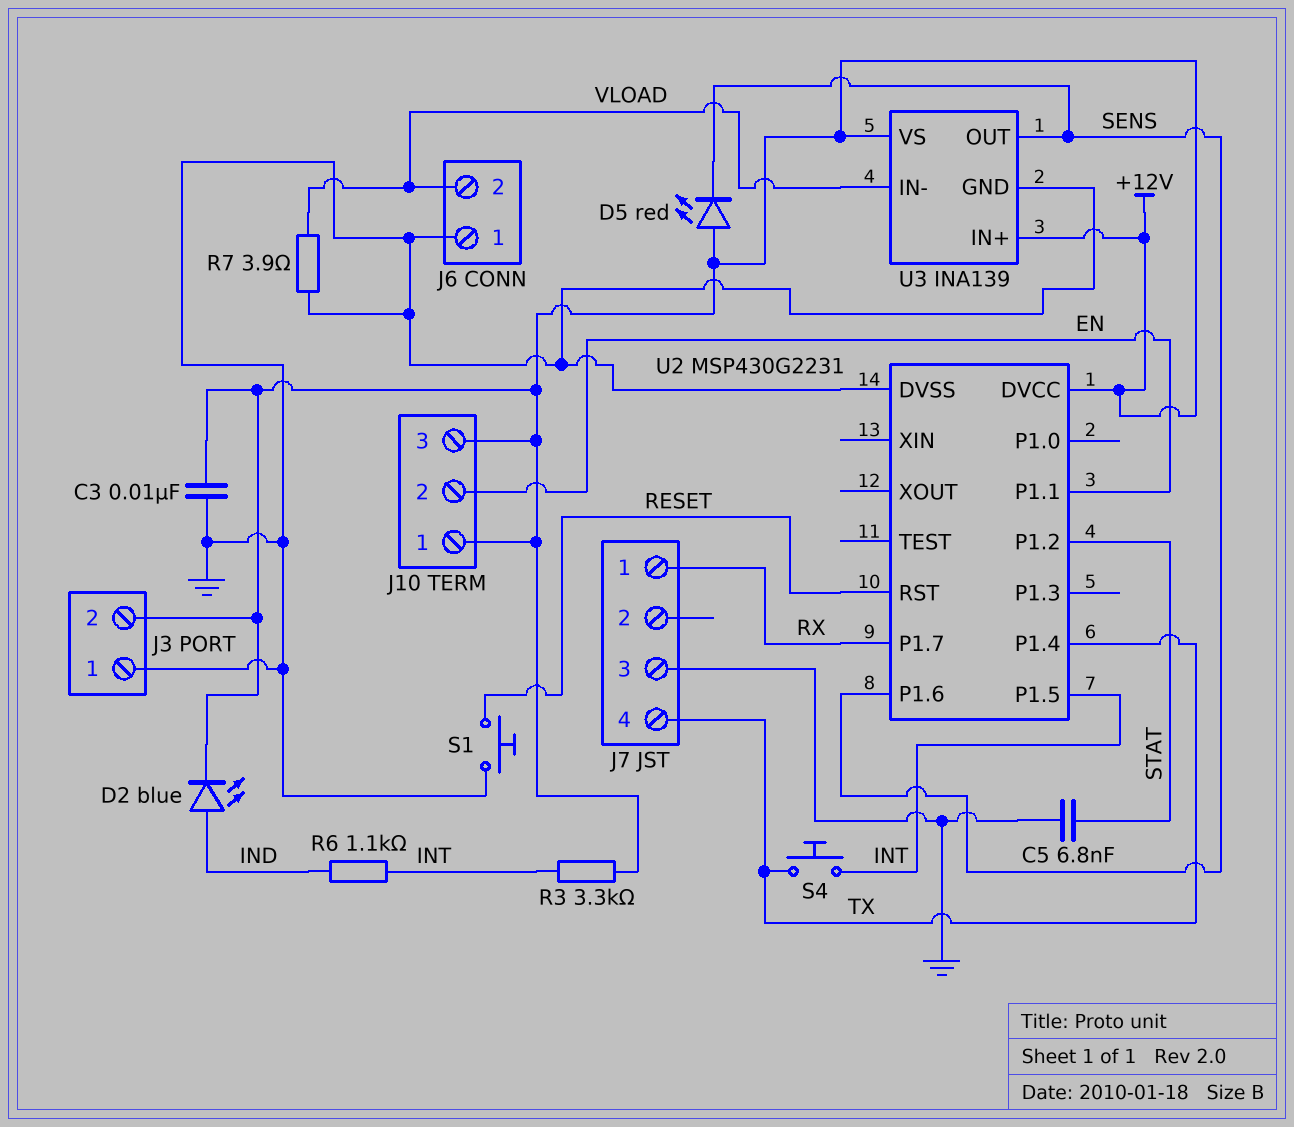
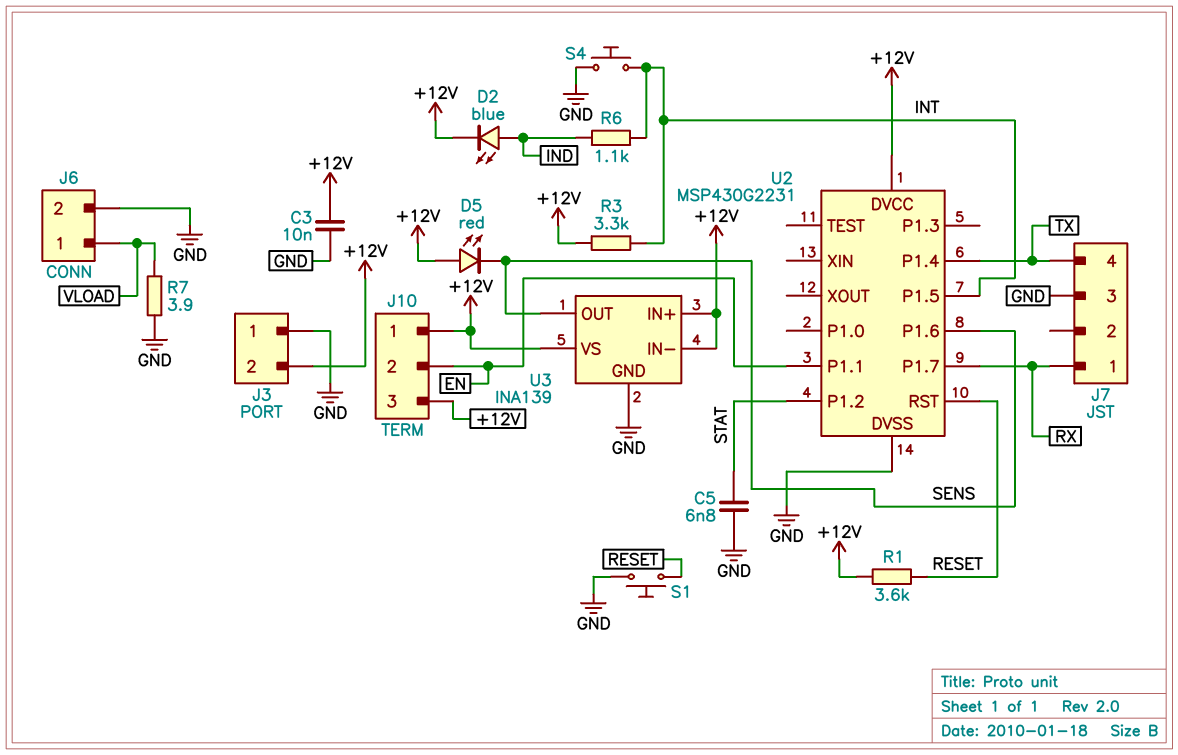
J6 pin 1: GND -> VLOAD
J6 pin 2: VLOAD -> GND
R1: none -> 3.6k (+12V, RESET)
S4: button (INT, TX) -> button (GND, INT)
U3 pin IN-: VLOAD -> +12V

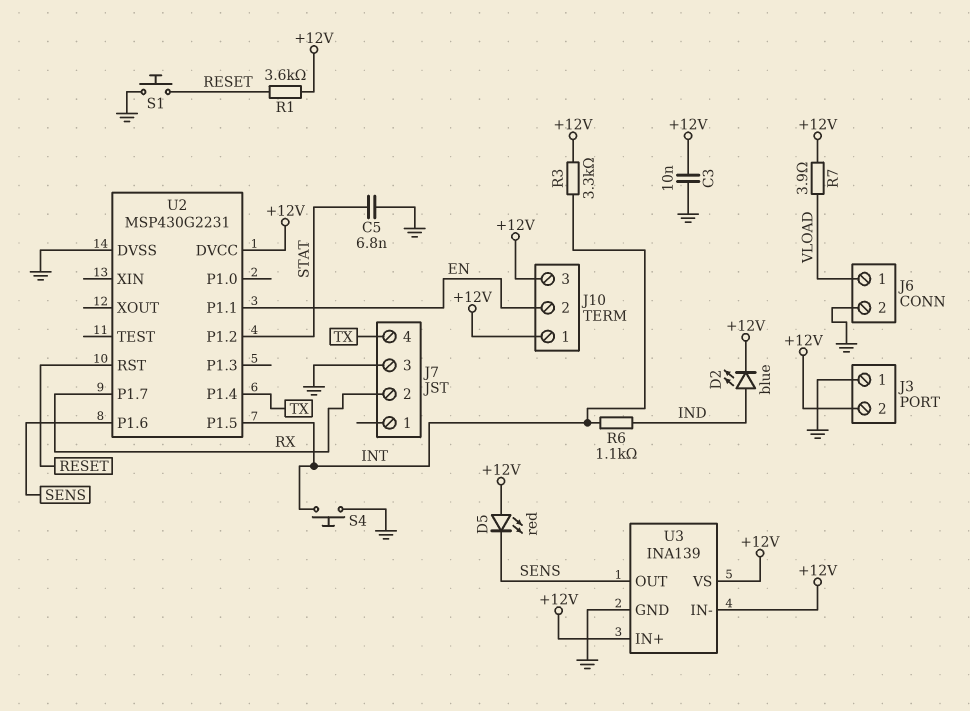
J7 pin 1: RX -> none
J7 pin 2: none -> RX
R7: 3.9 (GND, VLOAD) -> 3.9 (+12V, VLOAD)

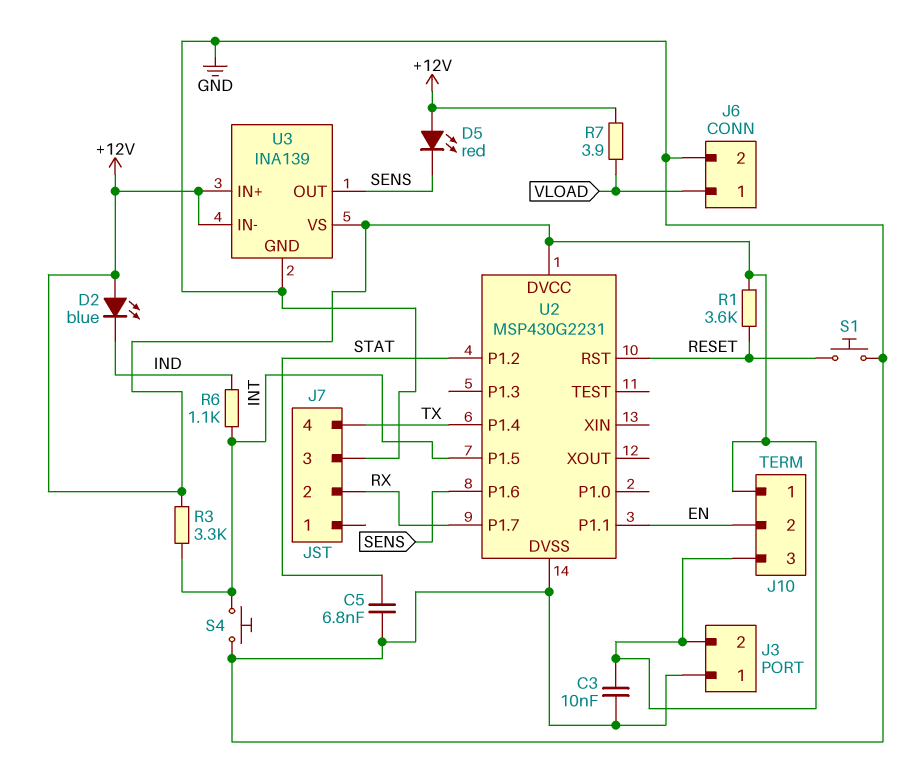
D2: LED blue (A IND, K +12V) -> LED blue (A +12V, K IND)

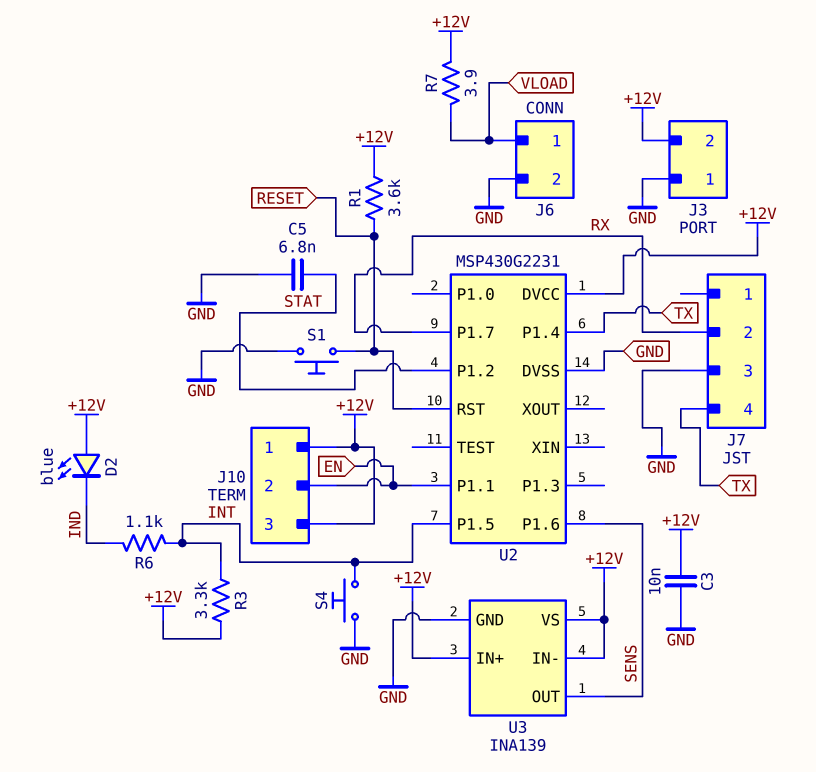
D5: LED red (A +12V, K SENS) -> none

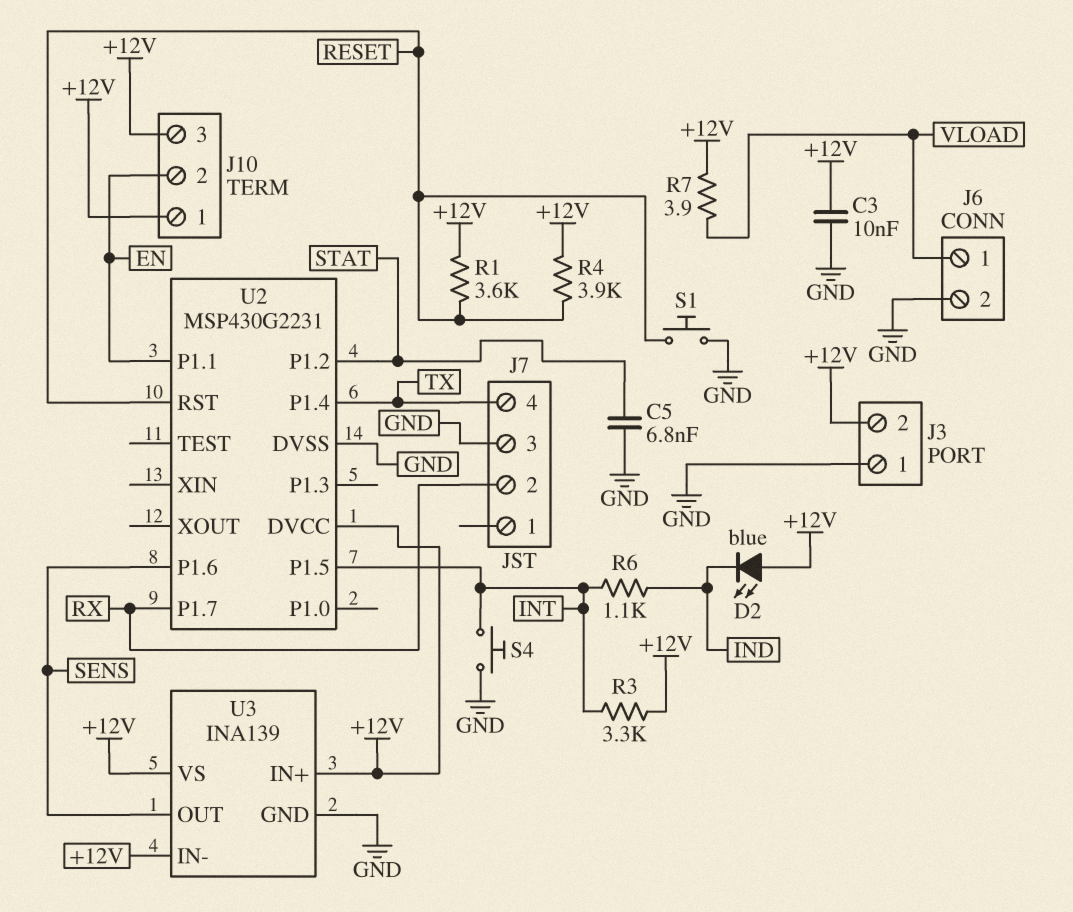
R4: none -> 3.9k (+12V, RESET)

